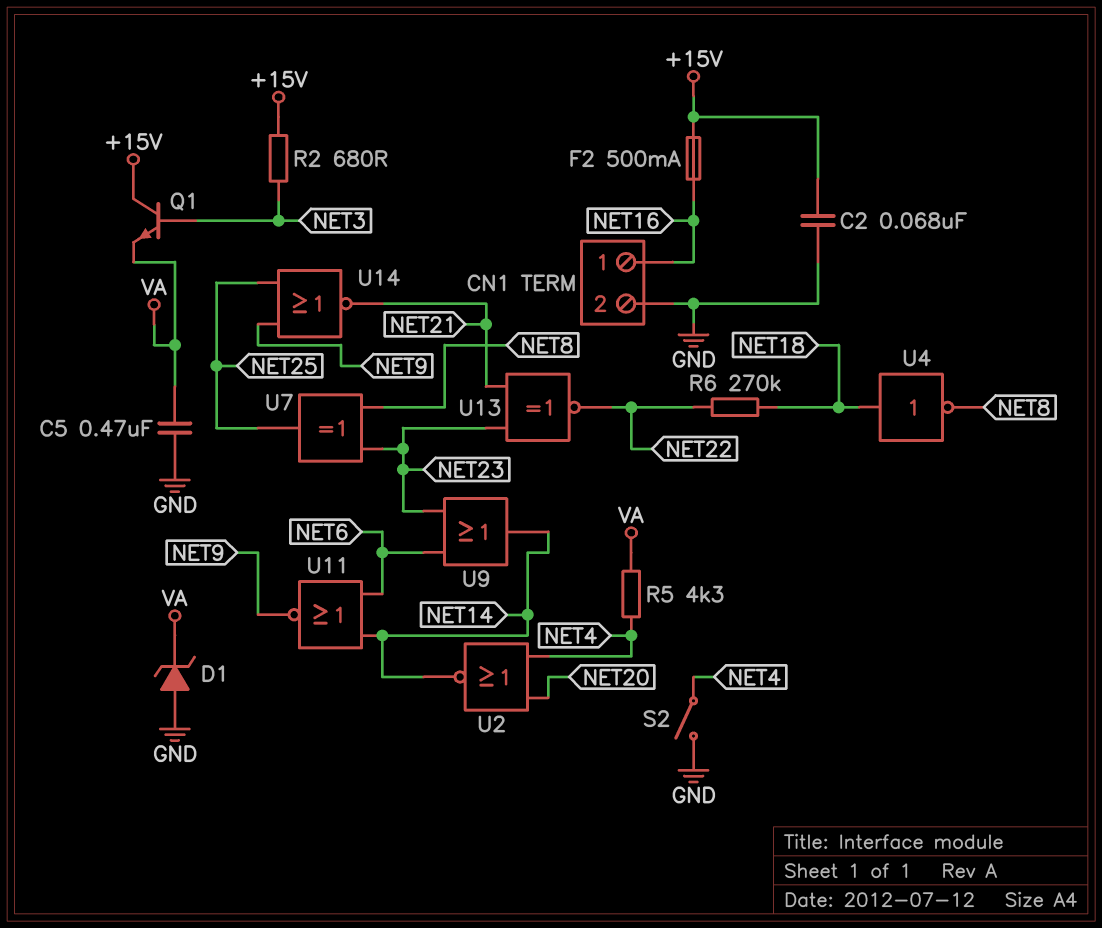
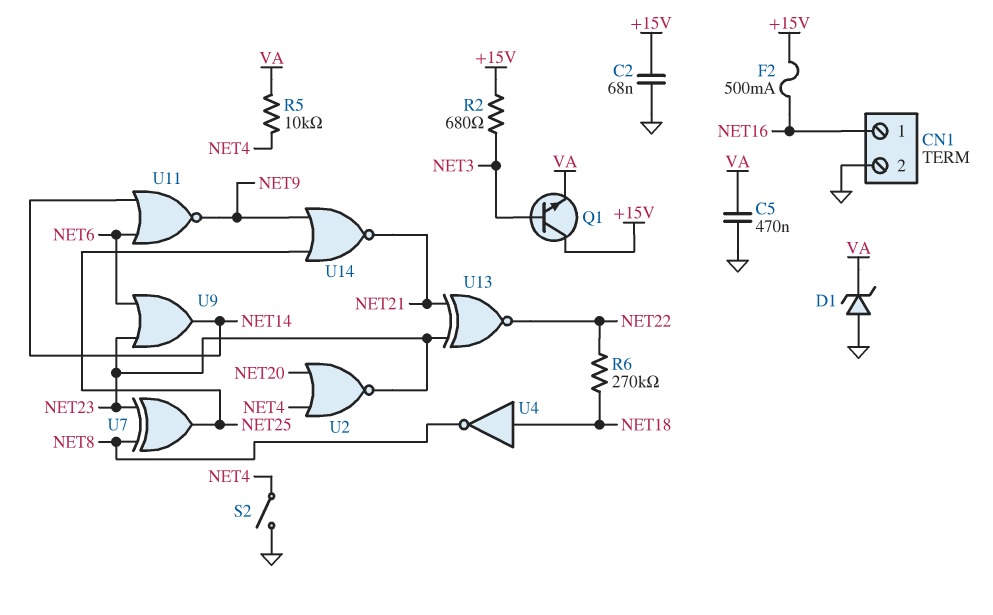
R5: 4.3k (NET4, VA) -> 10k (NET4, VA)
U2: NOR (in NET4, in NET20, out NET14) -> NOR (in NET4, in NET20, out NET23)

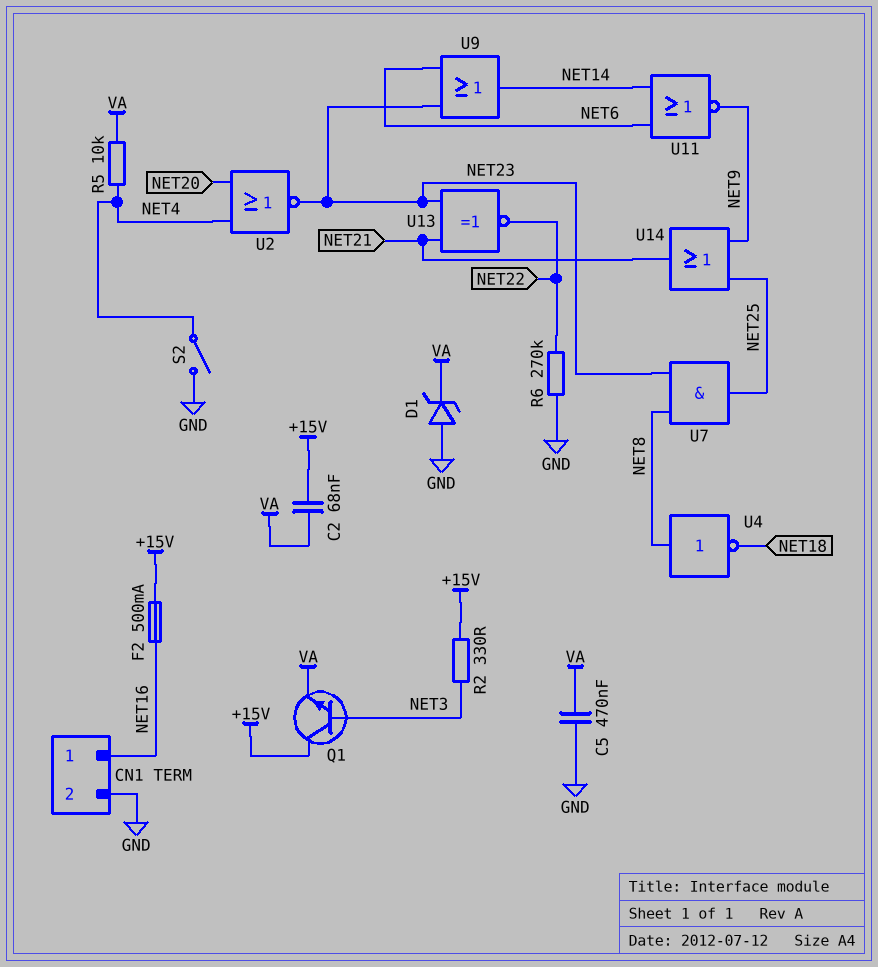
C2: 68nF (+15V, GND) -> 68nF (+15V, VA)
R2: 680 (+15V, NET3) -> 330 (+15V, NET3)
R6: 270k (NET18, NET22) -> 270k (GND, NET22)
U4: NOT (in NET18, out NET8) -> NOT (in NET8, out NET18)
U7: XOR (in NET8, in NET23, out NET25) -> AND (in NET8, in NET23, out NET25)
U14: NOR (in NET9, in NET25, out NET21) -> OR (in NET9, in NET25, out NET21)

